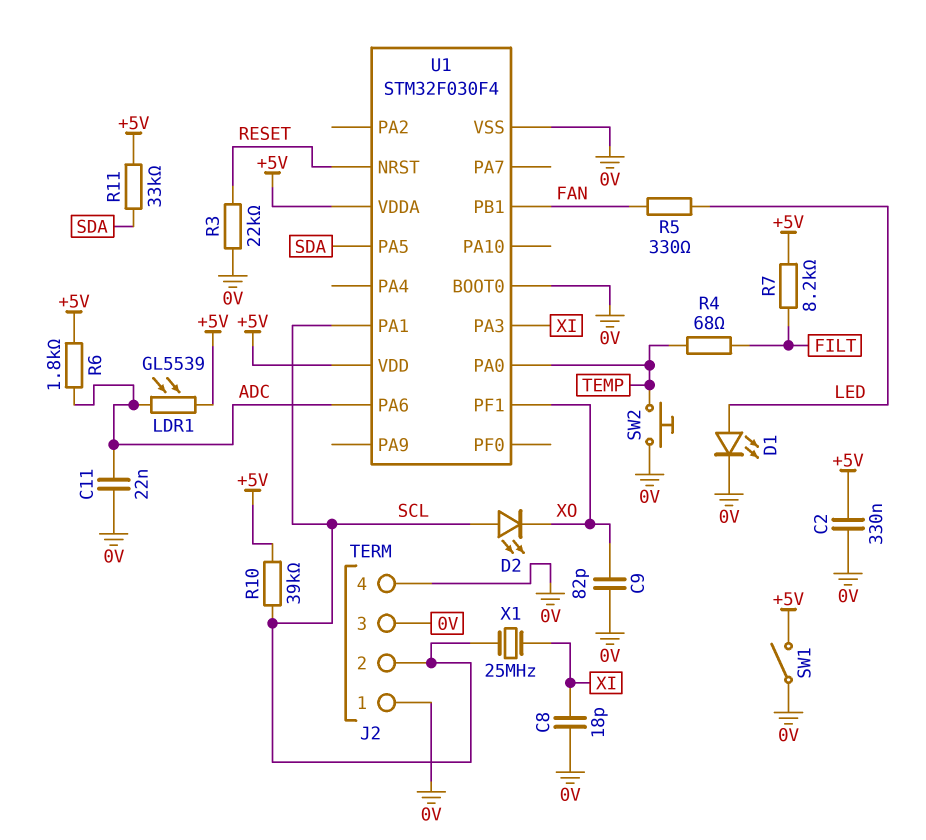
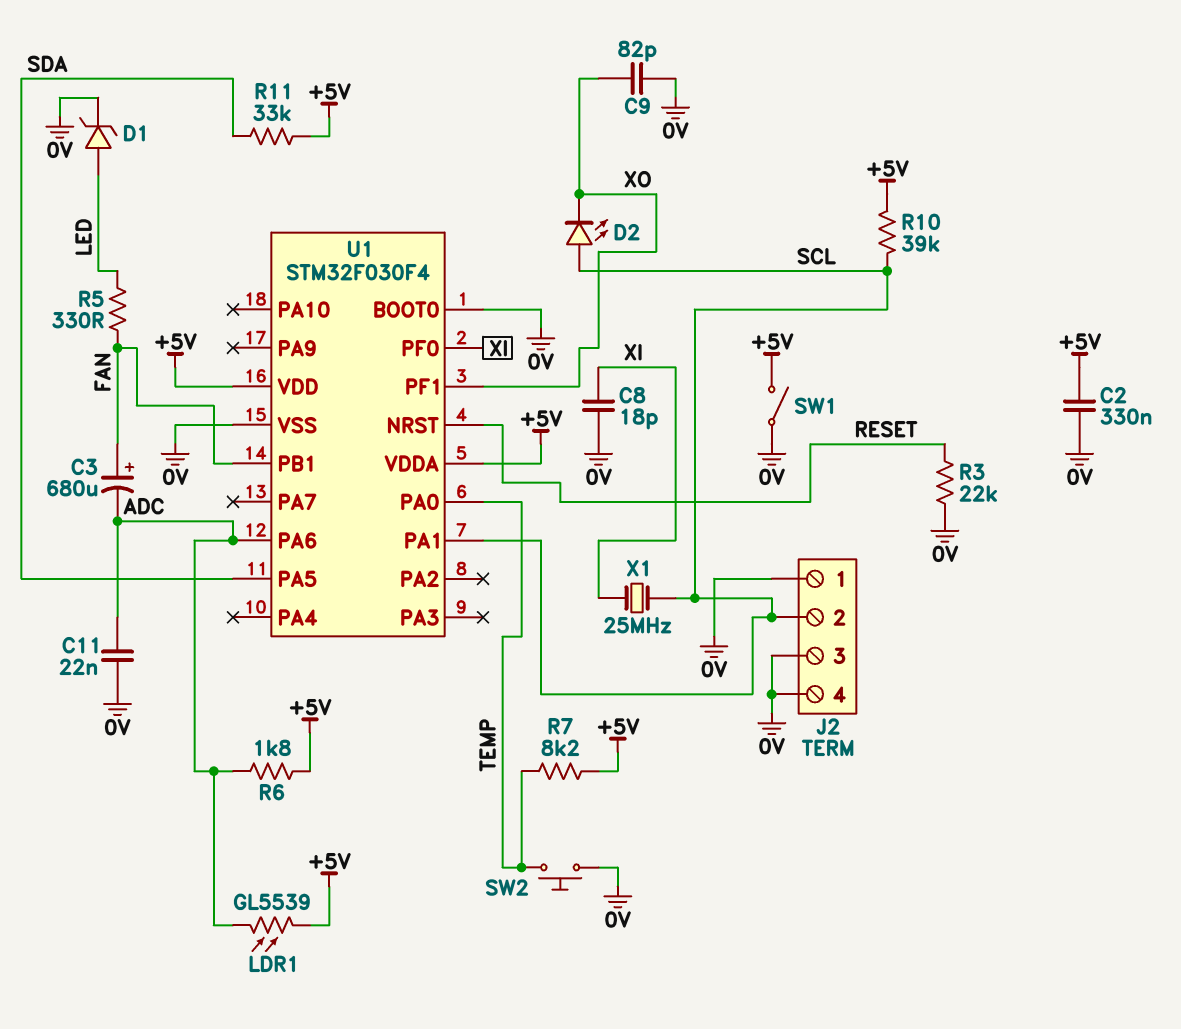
C3: none -> 680uF (plus FAN, minus ADC)
D1: LED (A LED, K 0V) -> zener (A LED, K 0V)
R4: 68 (FILT, TEMP) -> none
R7: 8.2k (+5V, FILT) -> 8.2k (+5V, TEMP)
U1 pin PA3: XI -> none
U1 pin PF0: none -> XI

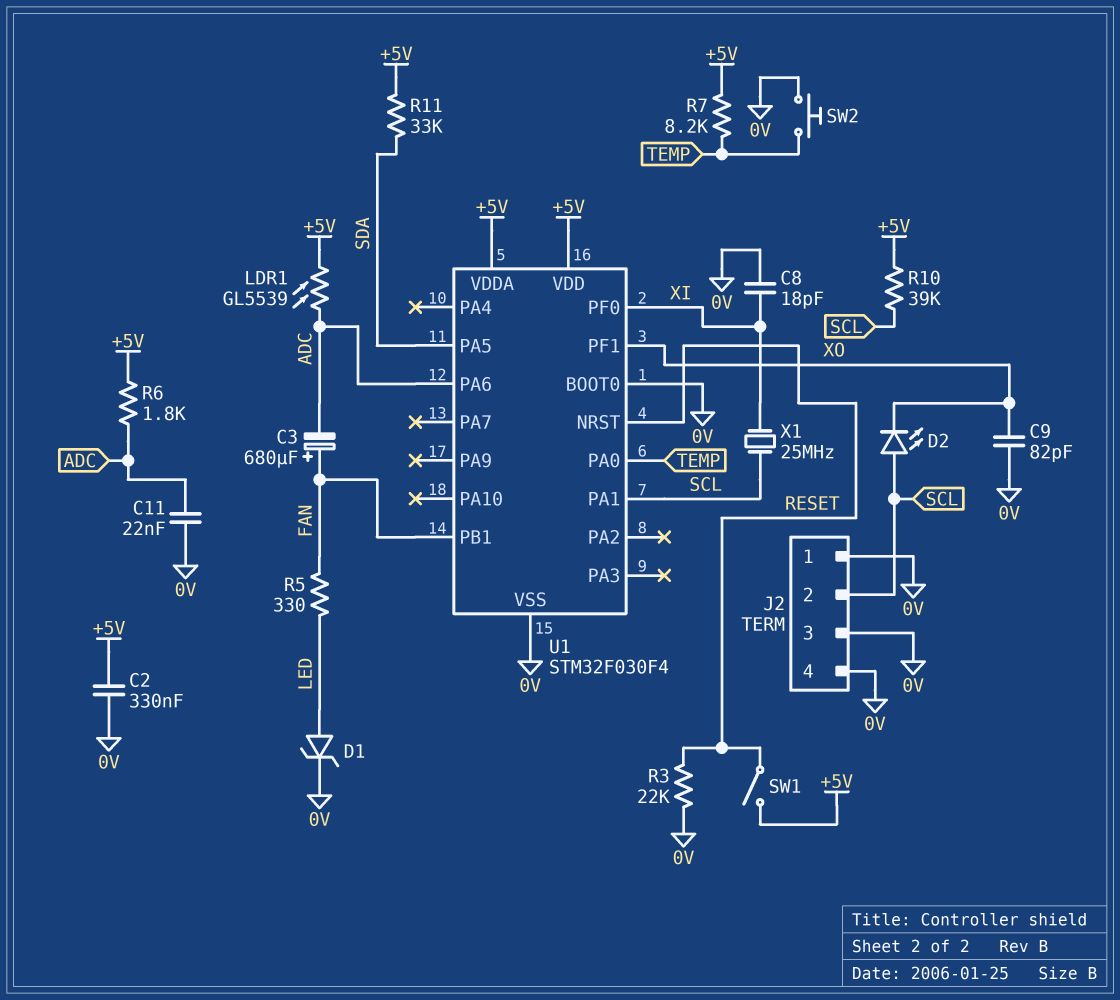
SW1: switch (+5V, 0V) -> switch (+5V, RESET)

